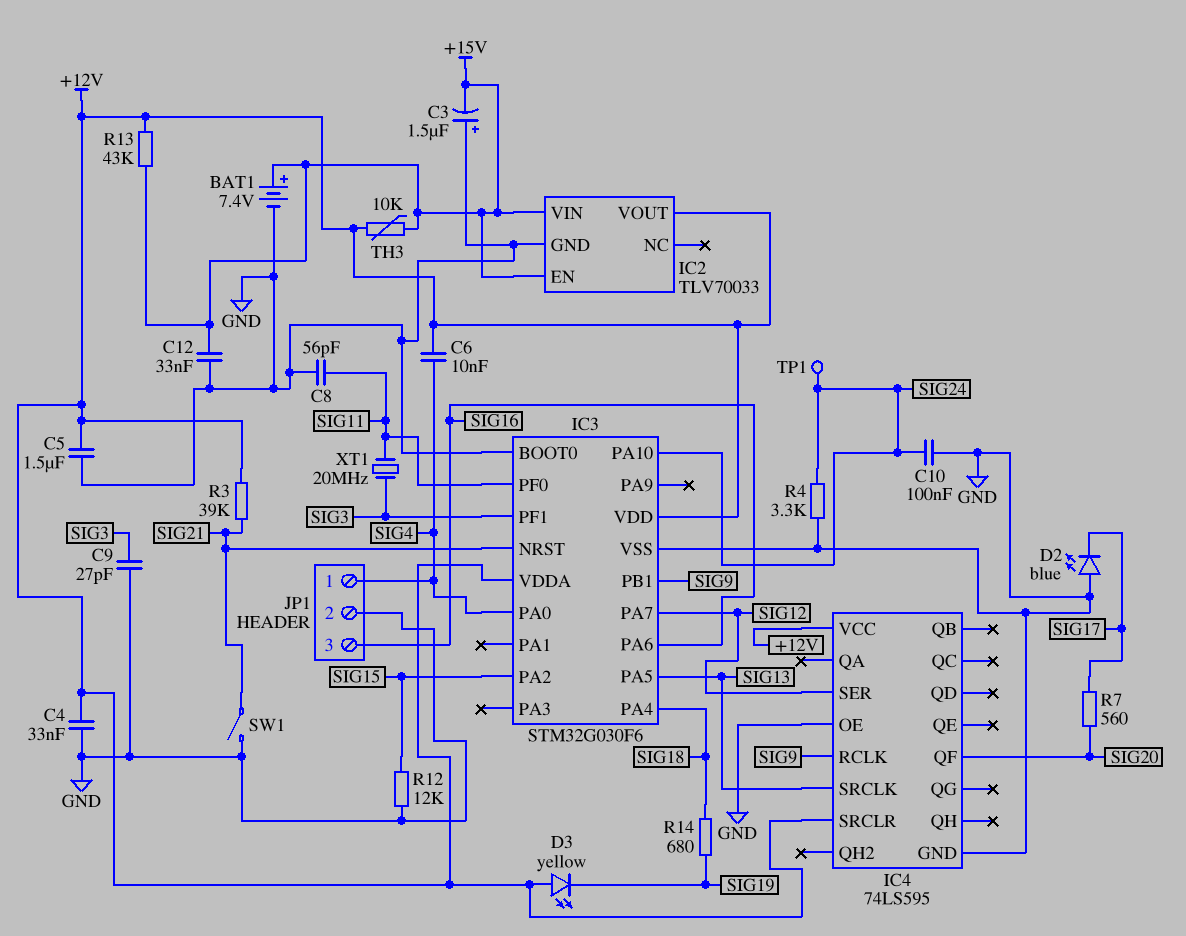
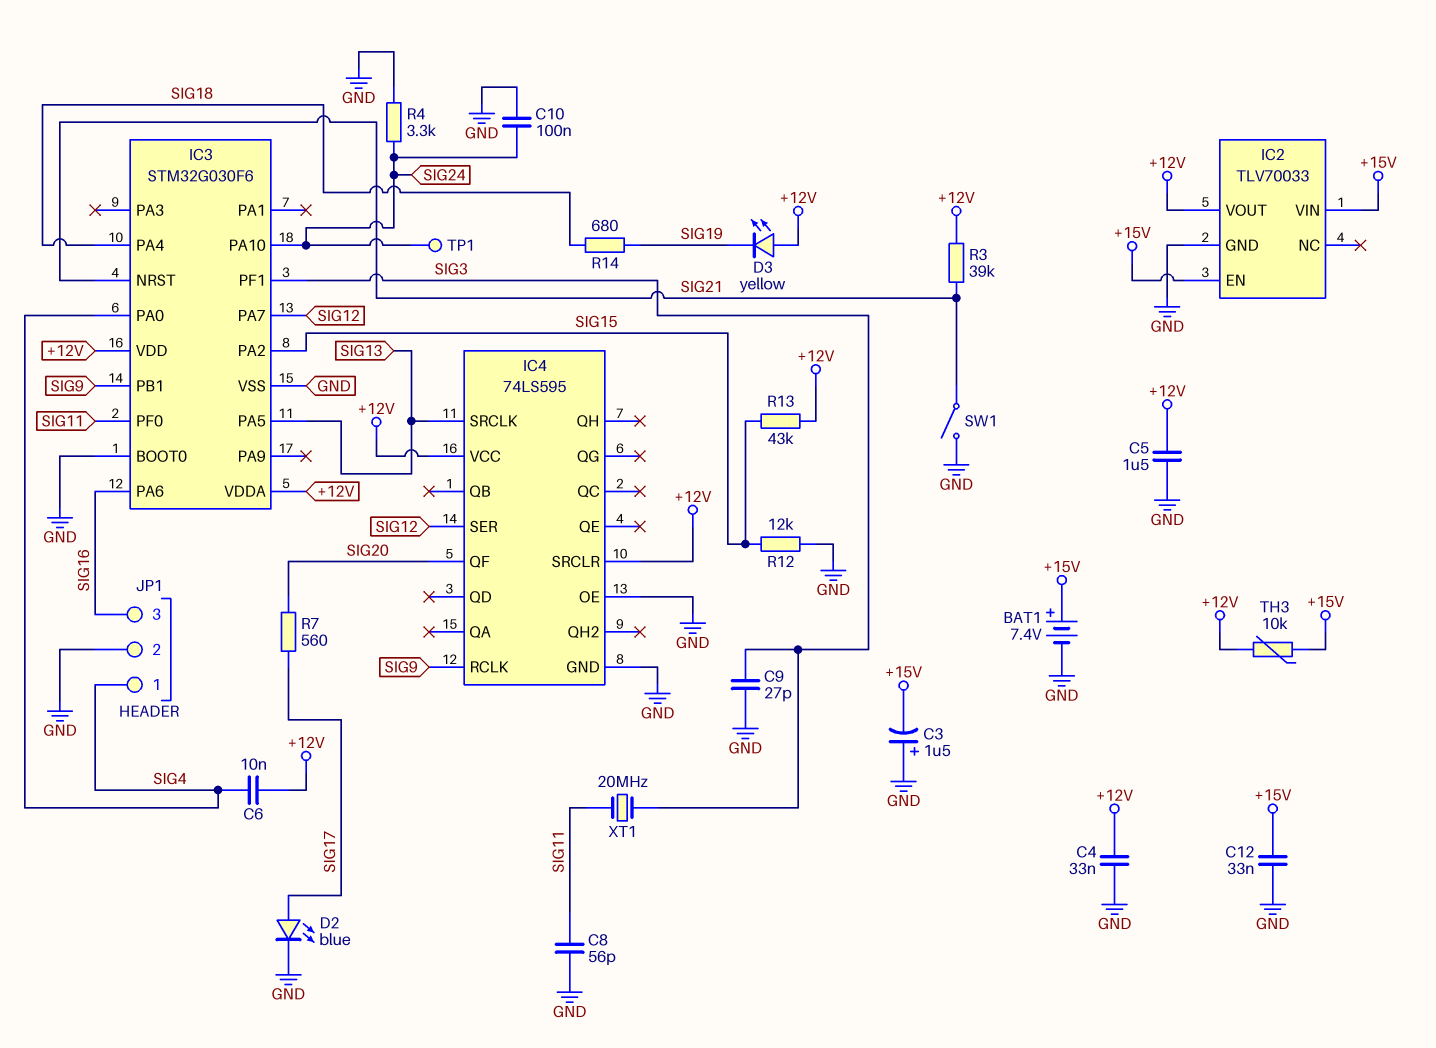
D2: LED blue (A GND, K SIG17) -> LED blue (A SIG17, K GND)
R13: 43k (+12V, +15V) -> 43k (+12V, SIG15)

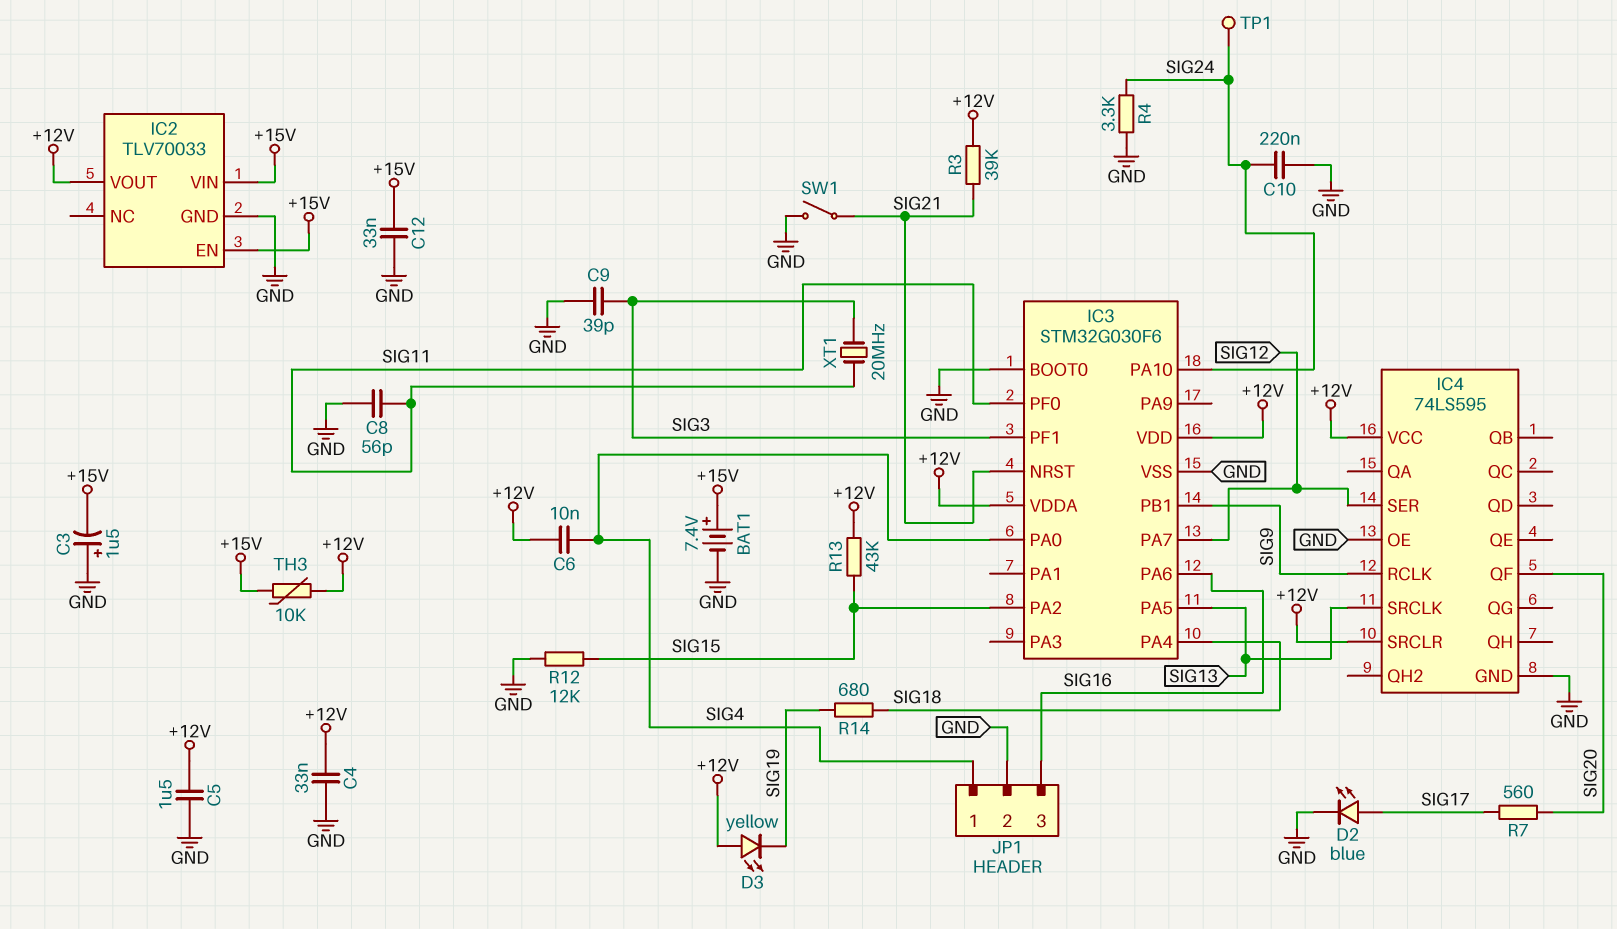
C9: 27pF (GND, SIG3) -> 39pF (GND, SIG3)
C10: 100nF (GND, SIG24) -> 220nF (GND, SIG24)

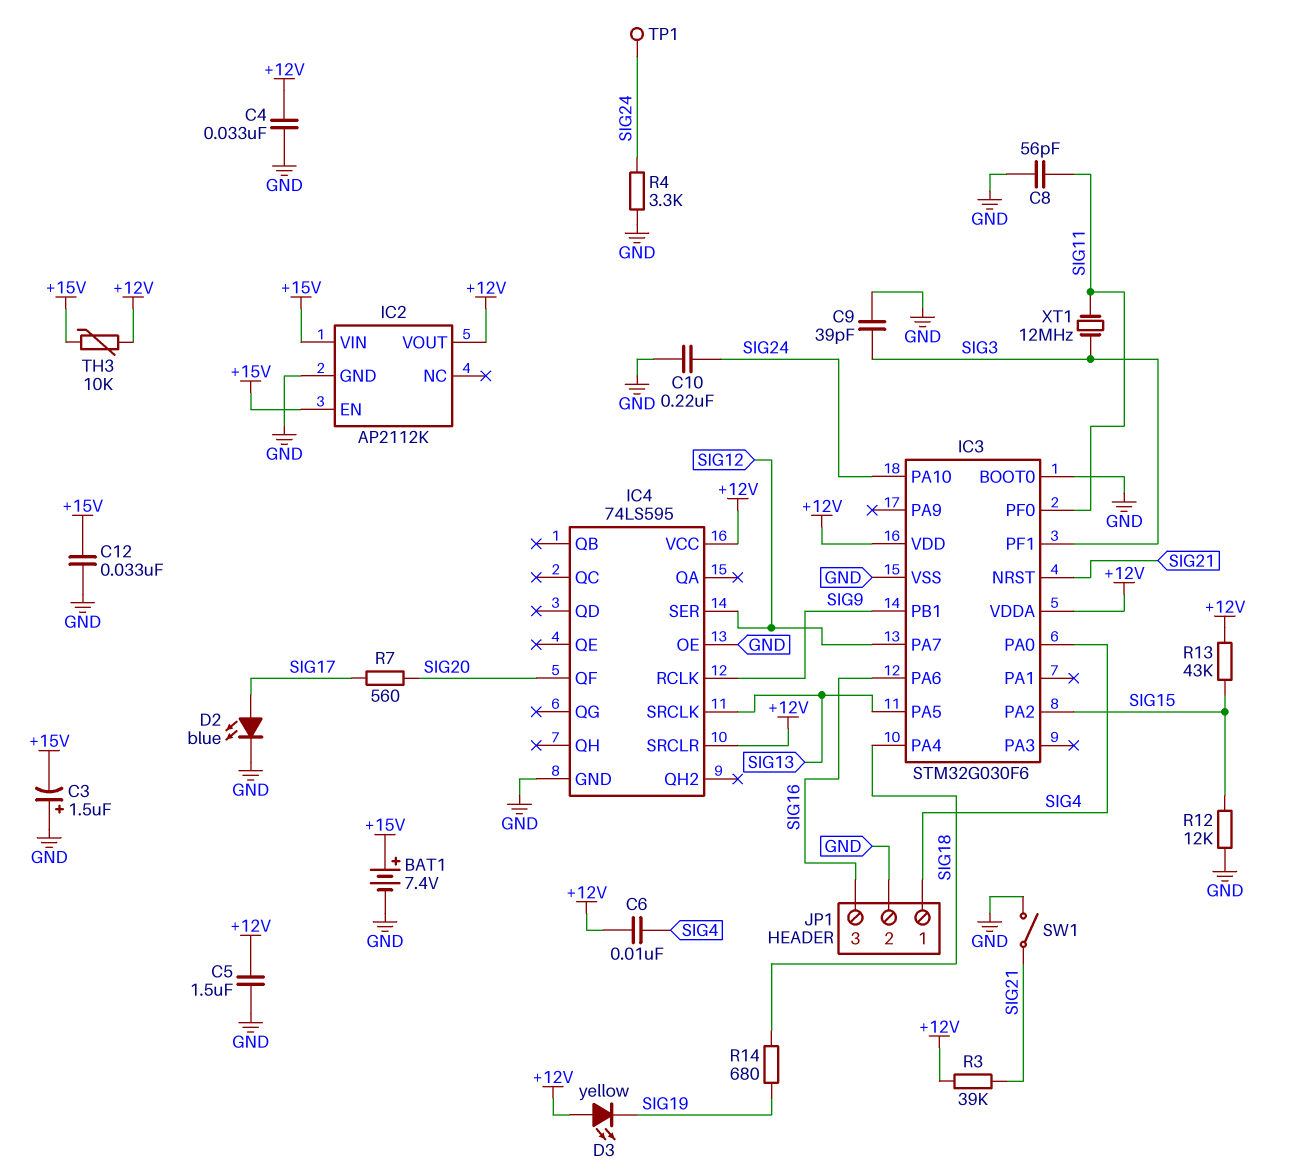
IC2: TLV70033 -> AP2112K
XT1: 20MHz (SIG3, SIG11) -> 12MHz (SIG3, SIG11)

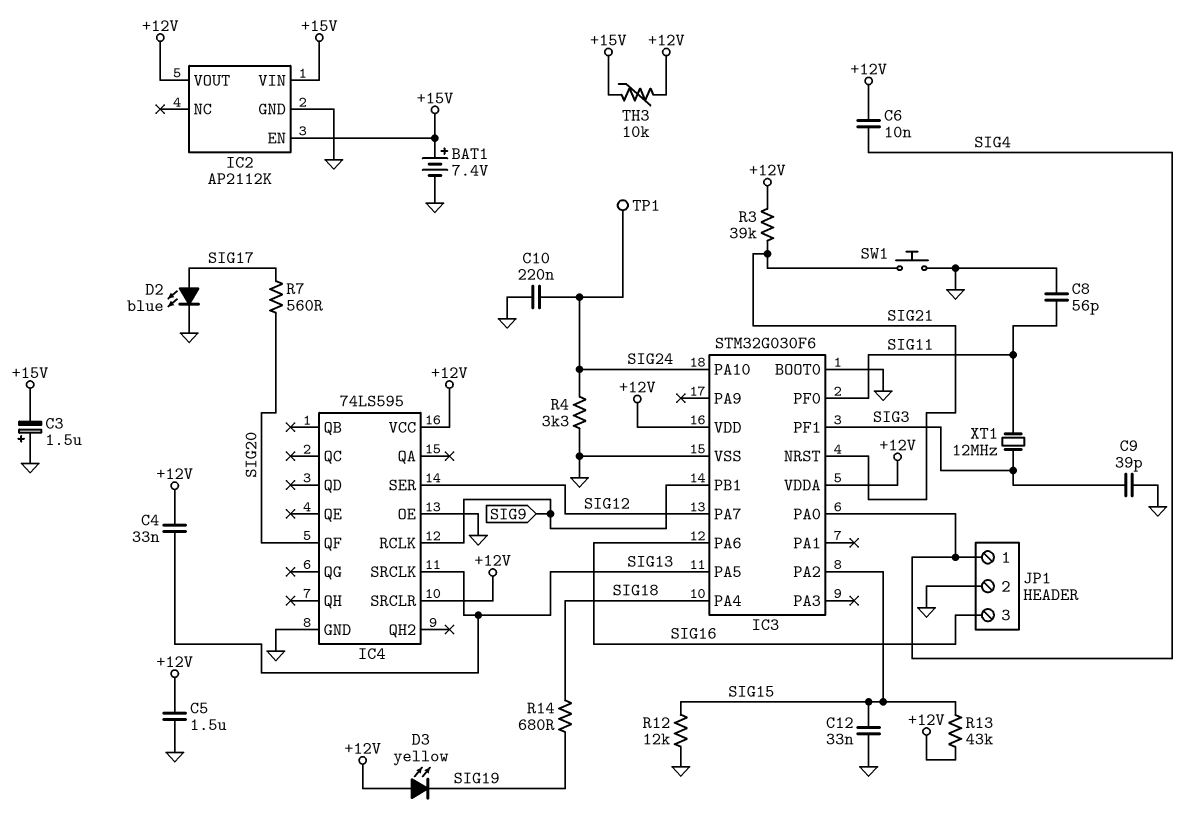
C4: 33nF (+12V, GND) -> 33nF (+12V, SIG13)
C12: 33nF (+15V, GND) -> 33nF (GND, SIG15)
SW1: switch (GND, SIG21) -> button (GND, SIG21)

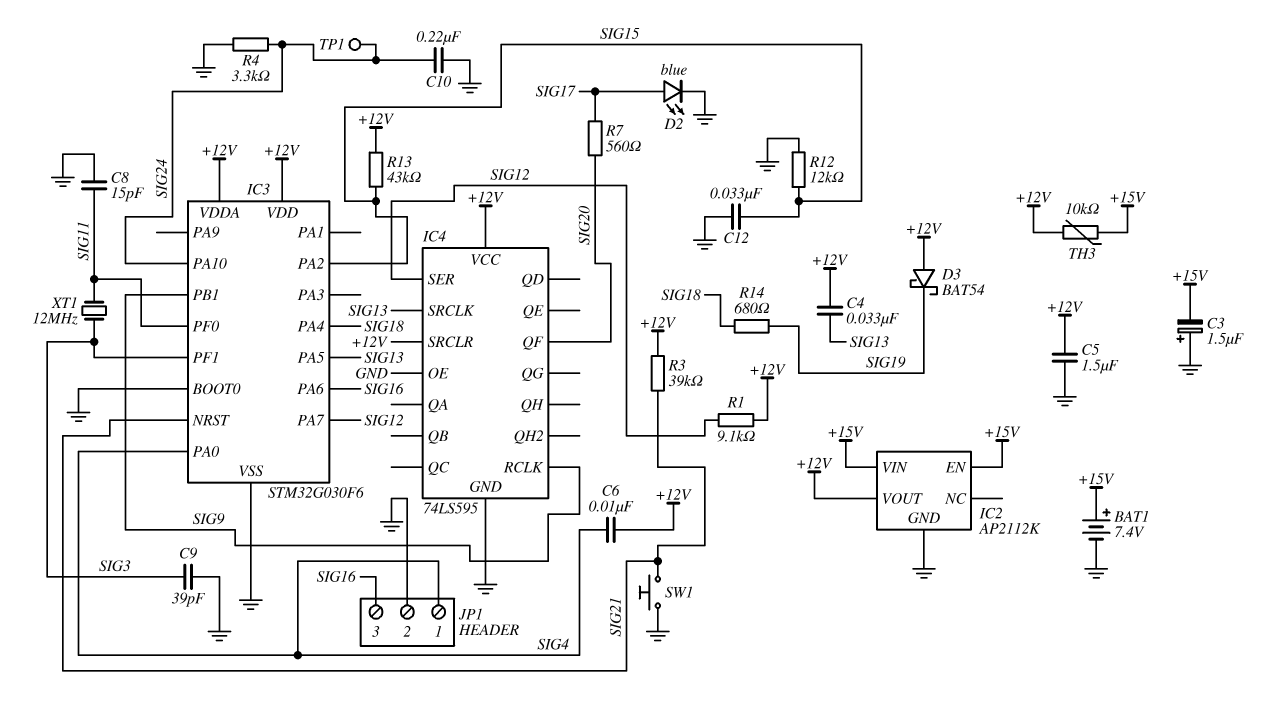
C8: 56pF (GND, SIG11) -> 15pF (GND, SIG11)
D3: LED yellow (A +12V, K SIG19) -> schottky BAT54 (A +12V, K SIG19)
R1: none -> 9.1k (+12V, SIG12)

